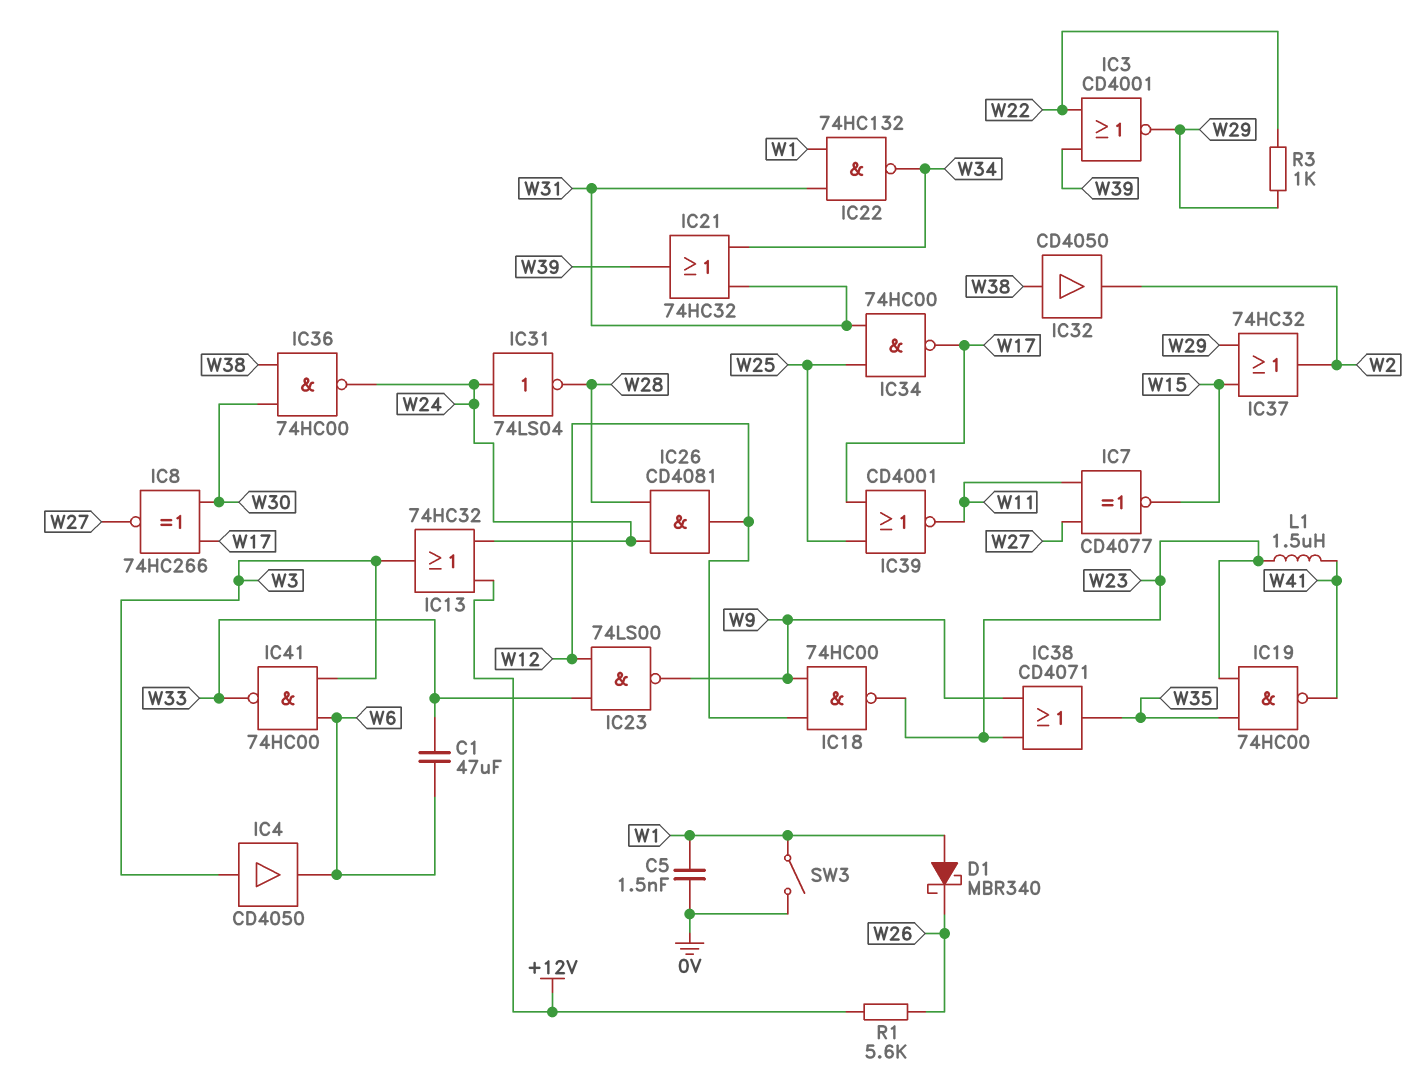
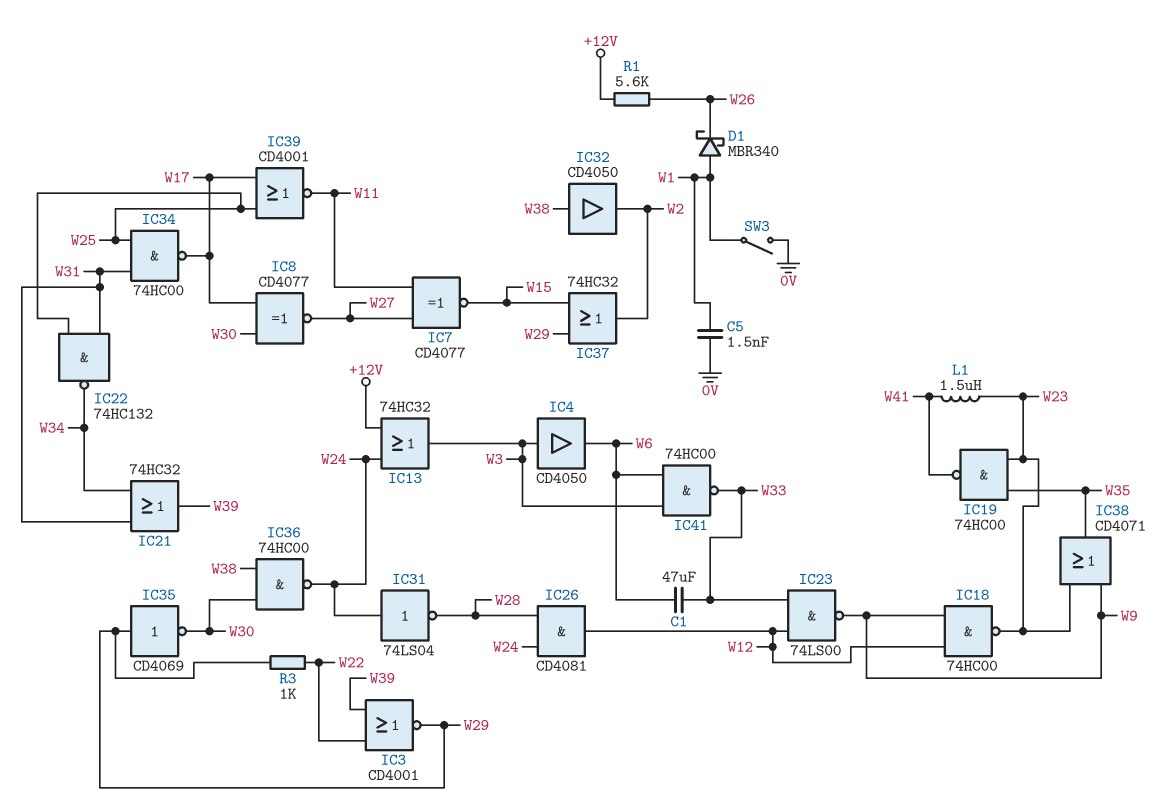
IC8: XNOR 74HC266 (in W17, in W30, out W27) -> XNOR CD4077 (in W17, in W30, out W27)
IC22: NAND 74HC132 (in W1, in W31, out W34) -> NAND 74HC132 (in W25, in W31, out W34)
IC35: none -> NOT CD4069 (in W29, out W30)

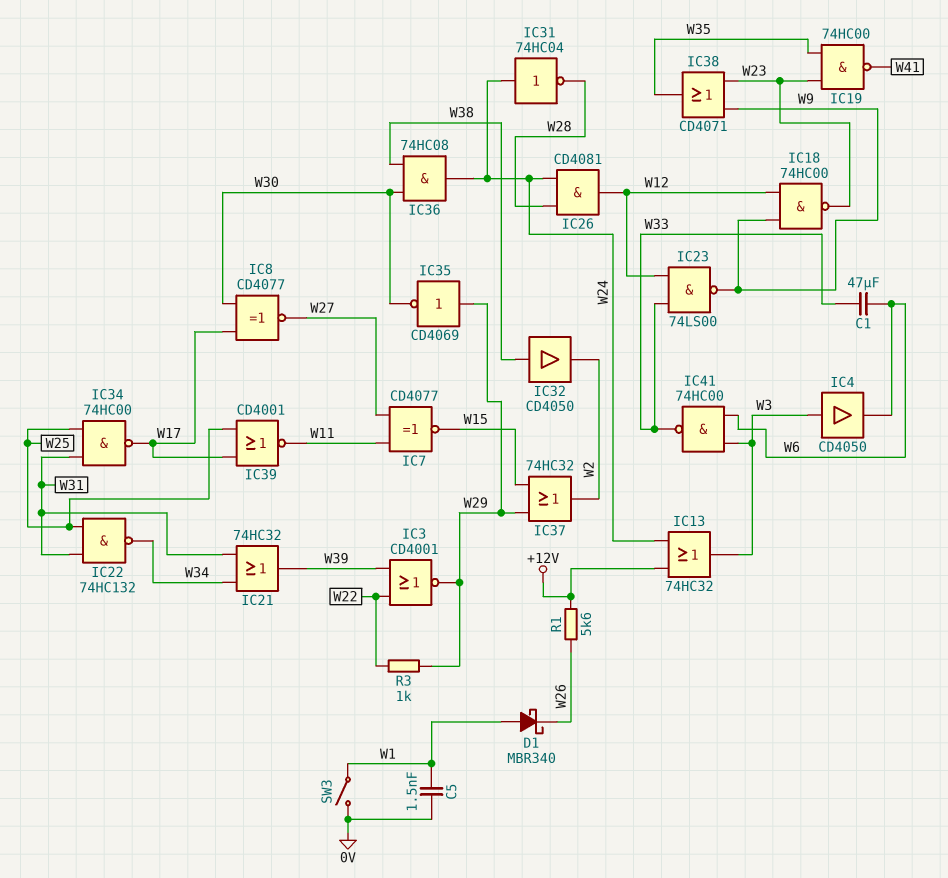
IC31: NOT 74LS04 (in W24, out W28) -> NOT 74HC04 (in W24, out W28)
IC36: NAND 74HC00 (in W30, in W38, out W24) -> AND 74HC08 (in W30, in W38, out W24)
L1: 1.5uH (W23, W41) -> none

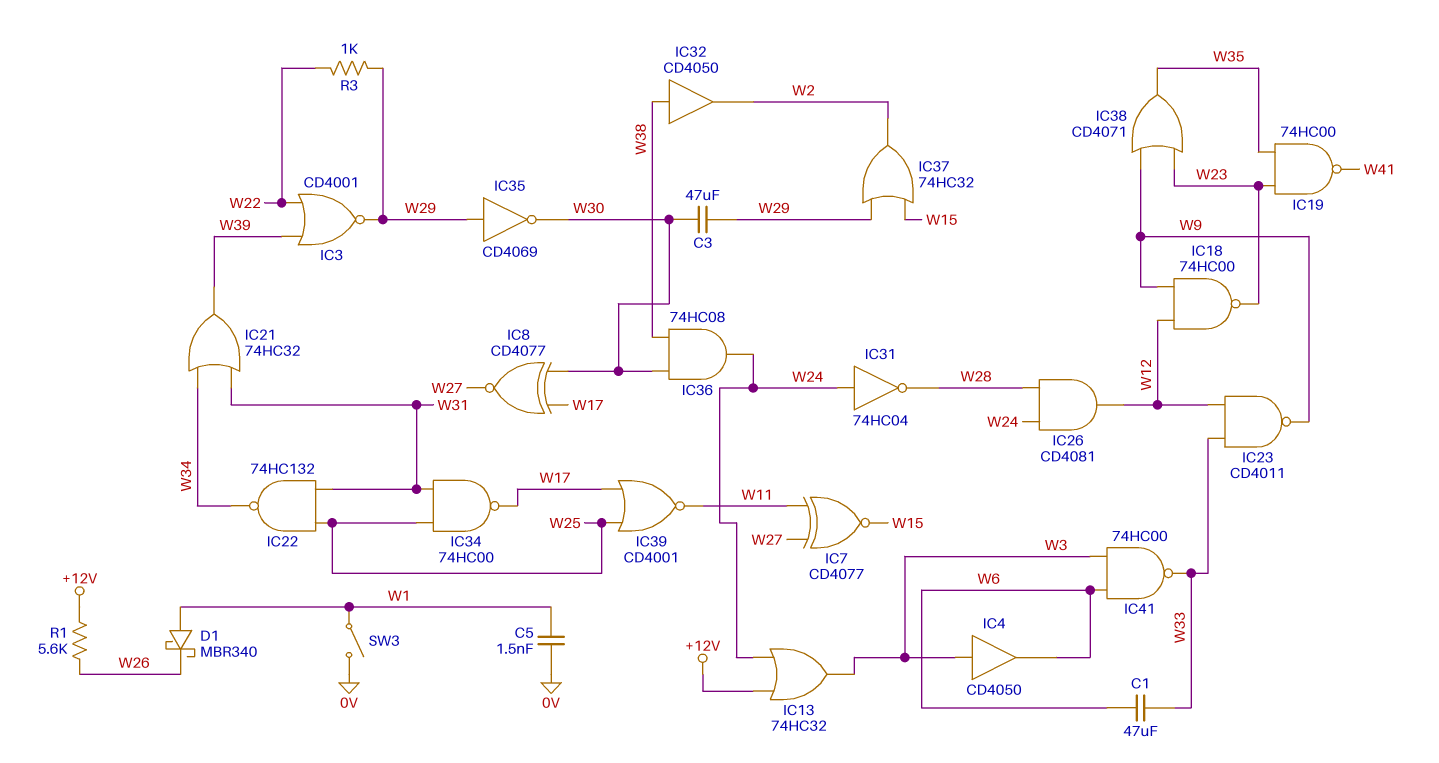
C3: none -> 47uF (W29, W30)
IC23: NAND 74LS00 (in W12, in W33, out W9) -> NAND CD4011 (in W12, in W33, out W9)

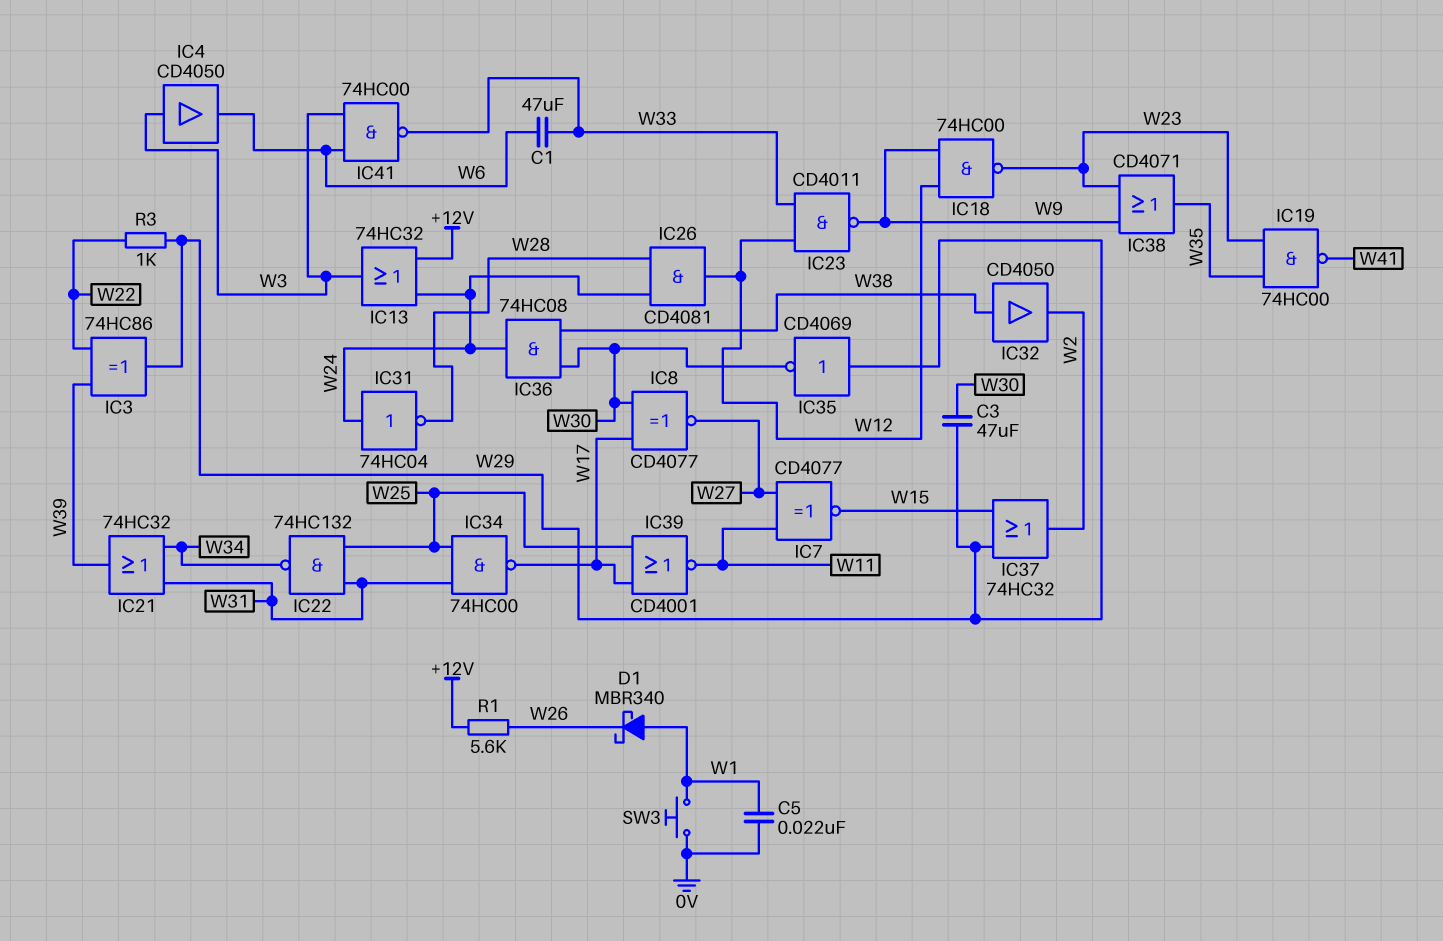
C5: 1.5nF (0V, W1) -> 22nF (0V, W1)
IC3: NOR CD4001 (in W22, in W39, out W29) -> XOR 74HC86 (in W22, in W39, out W29)
SW3: switch (0V, W1) -> button (0V, W1)

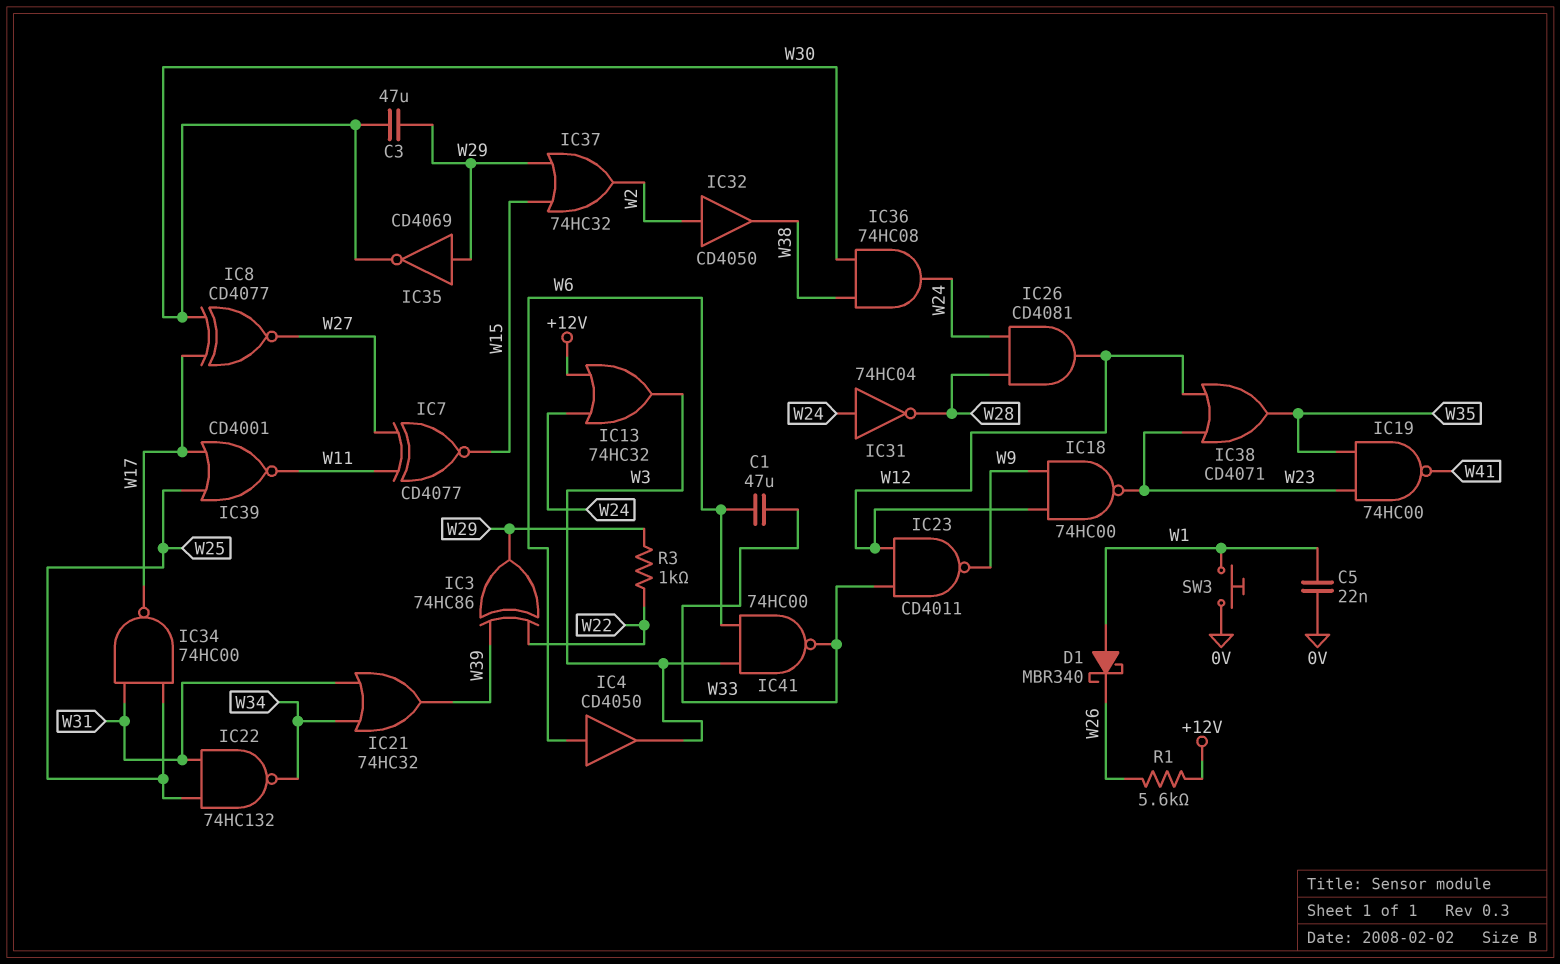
IC4: buffer CD4050 (in W3, out W6) -> buffer CD4050 (in W6, out W3)
IC32: buffer CD4050 (in W38, out W2) -> buffer CD4050 (in W2, out W38)
IC38: OR CD4071 (in W9, in W23, out W35) -> OR CD4071 (in W12, in W23, out W35)

